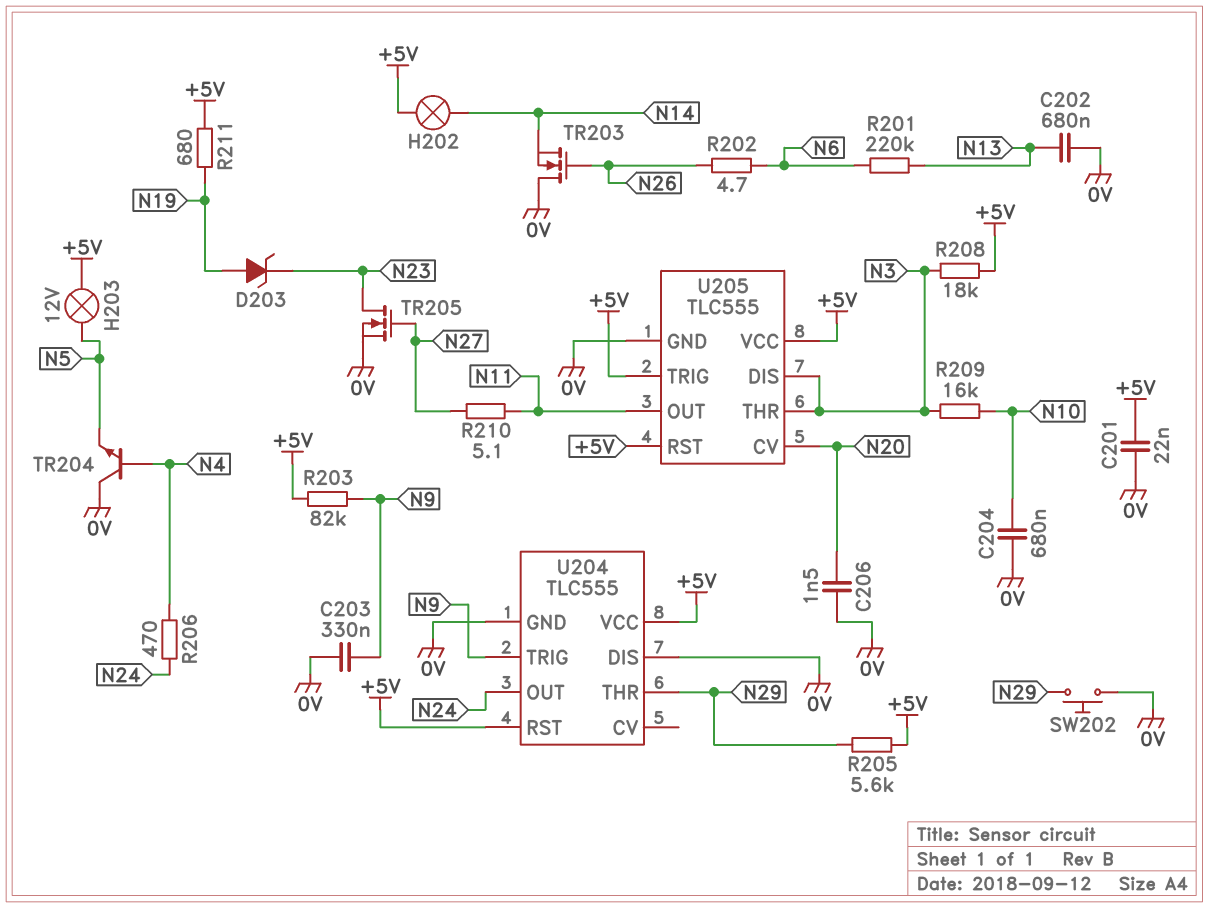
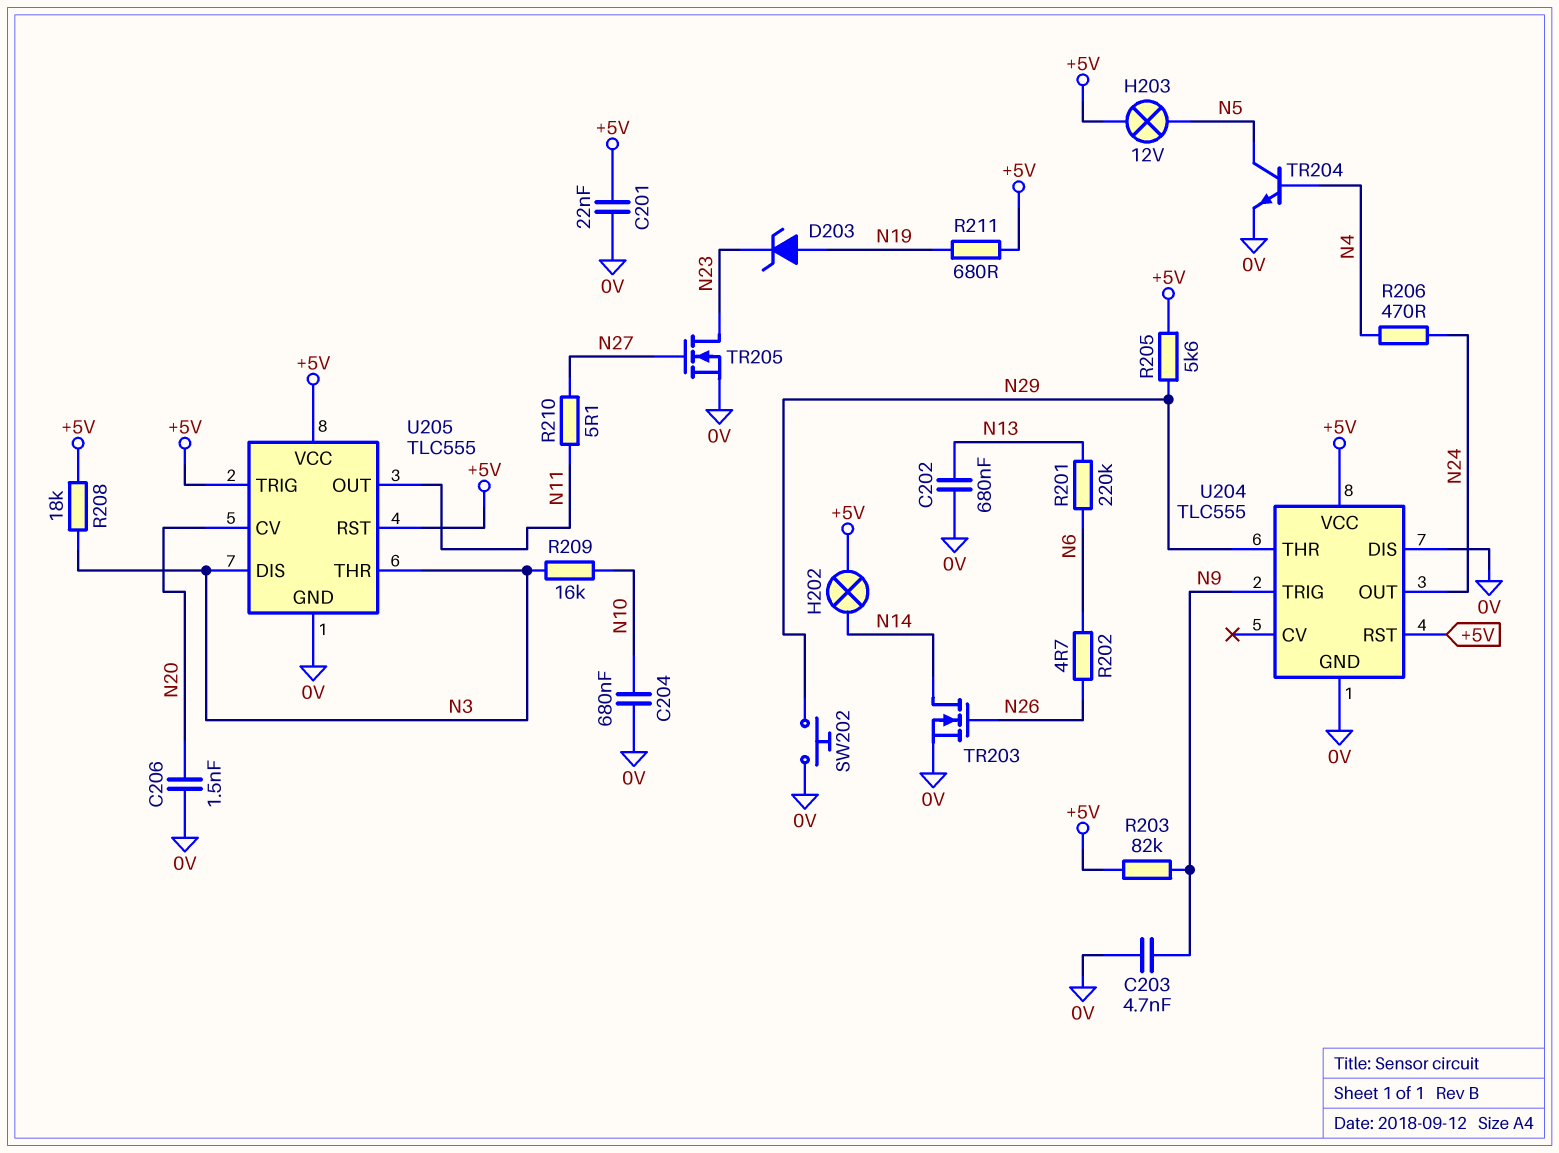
C203: 330nF (0V, N9) -> 4.7nF (0V, N9)
TR203: NMOS (G N26, D 0V, S N14) -> NMOS (G N26, D N14, S 0V)
TR204: NPN (B N4, C 0V, E N5) -> NPN (B N4, C N5, E 0V)

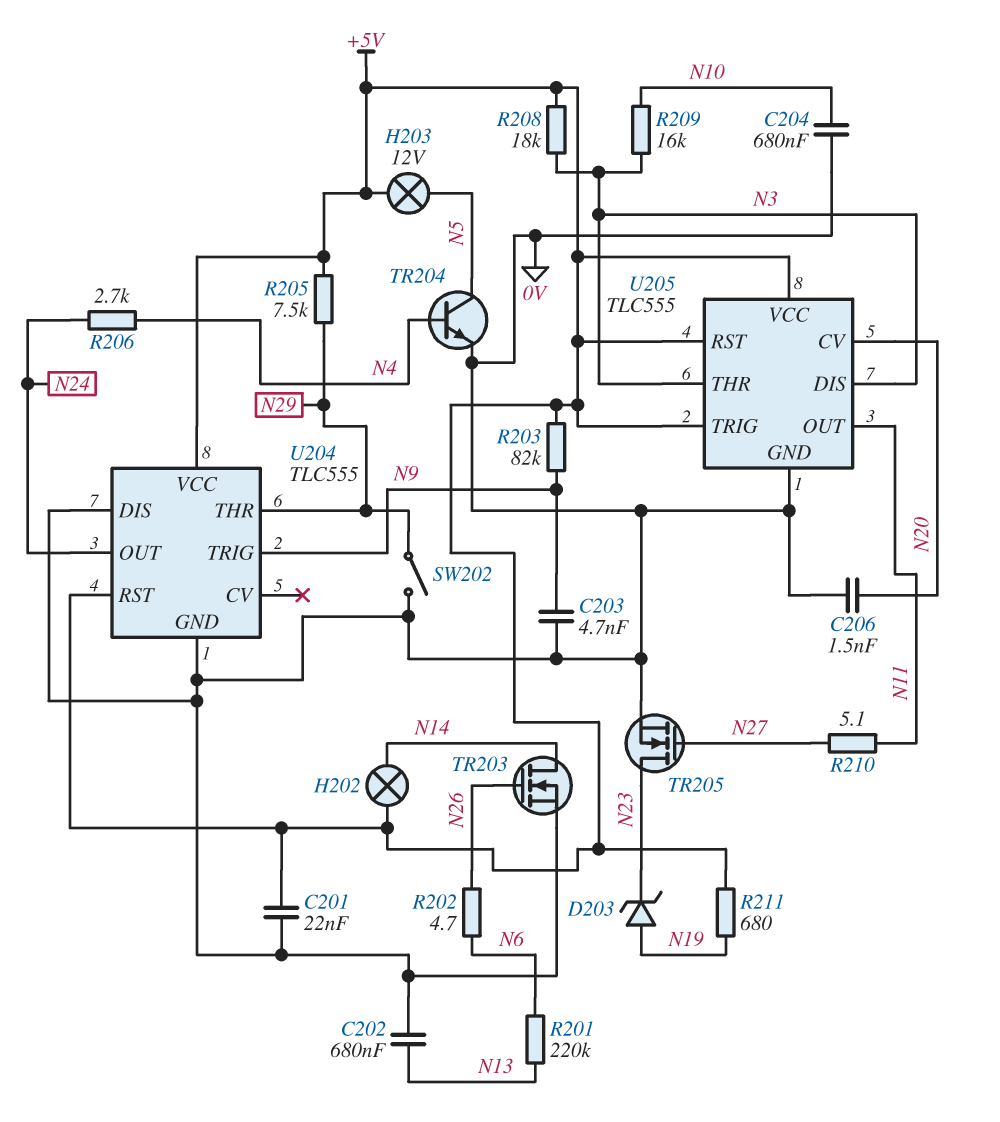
R205: 5.6k (+5V, N29) -> 7.5k (+5V, N29)
R206: 470 (N4, N24) -> 2.7k (N4, N24)
SW202: button (0V, N29) -> switch (0V, N29)

